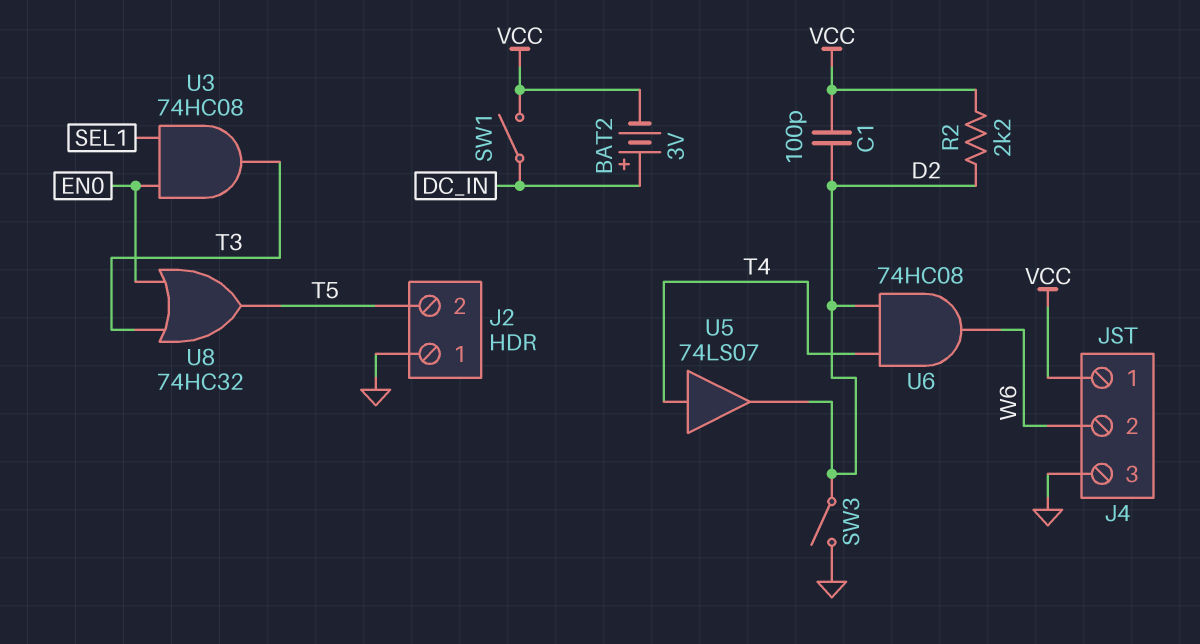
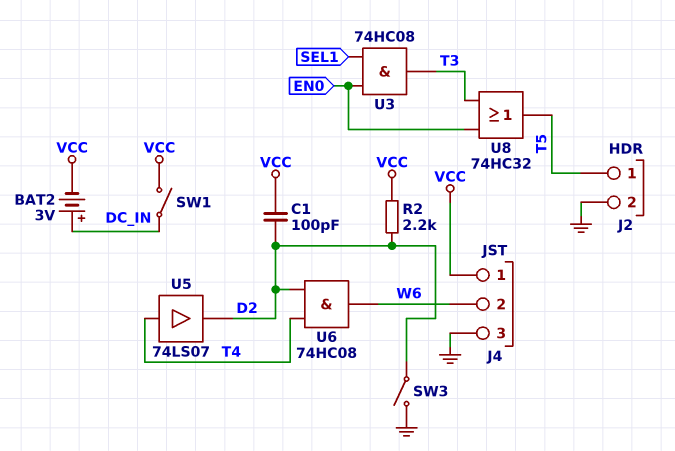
J2 pin 1: GND -> T5
J2 pin 2: T5 -> GND

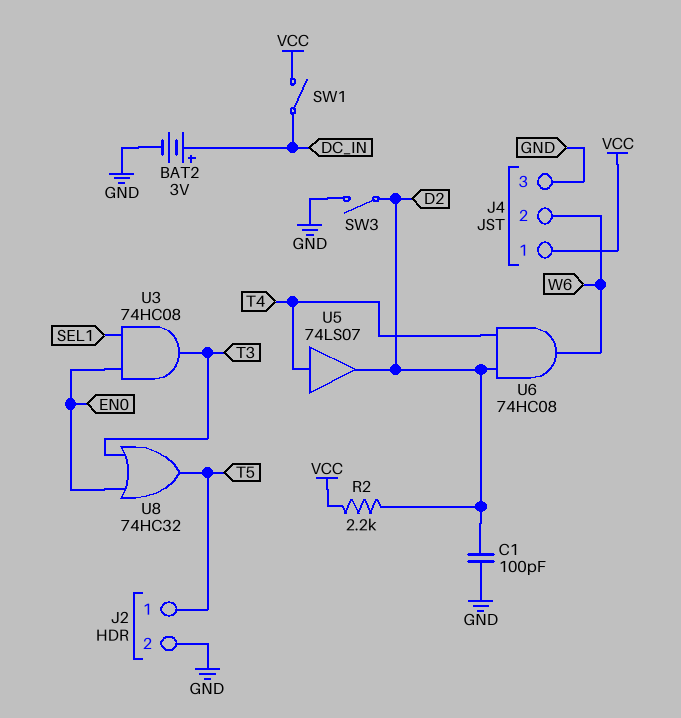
BAT2: 3V (plus DC_IN, minus VCC) -> 3V (plus DC_IN, minus GND)
C1: 100pF (D2, VCC) -> 100pF (D2, GND)

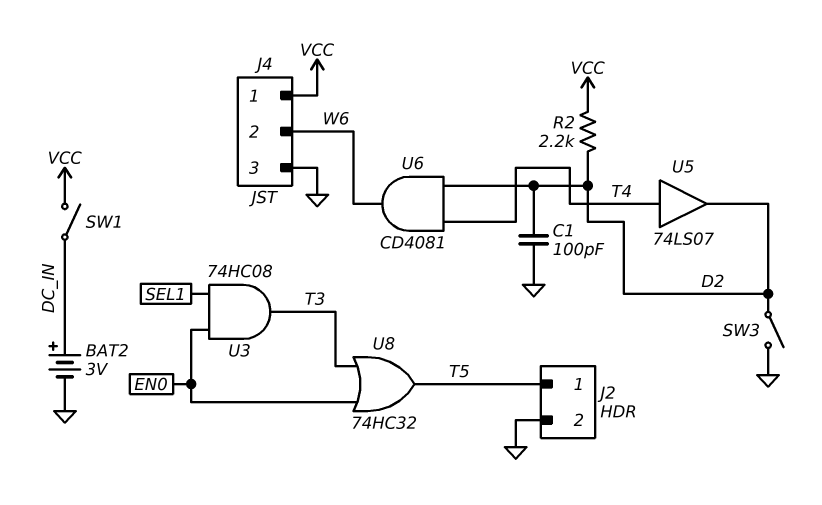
U6: AND 74HC08 (in D2, in T4, out W6) -> AND CD4081 (in D2, in T4, out W6)

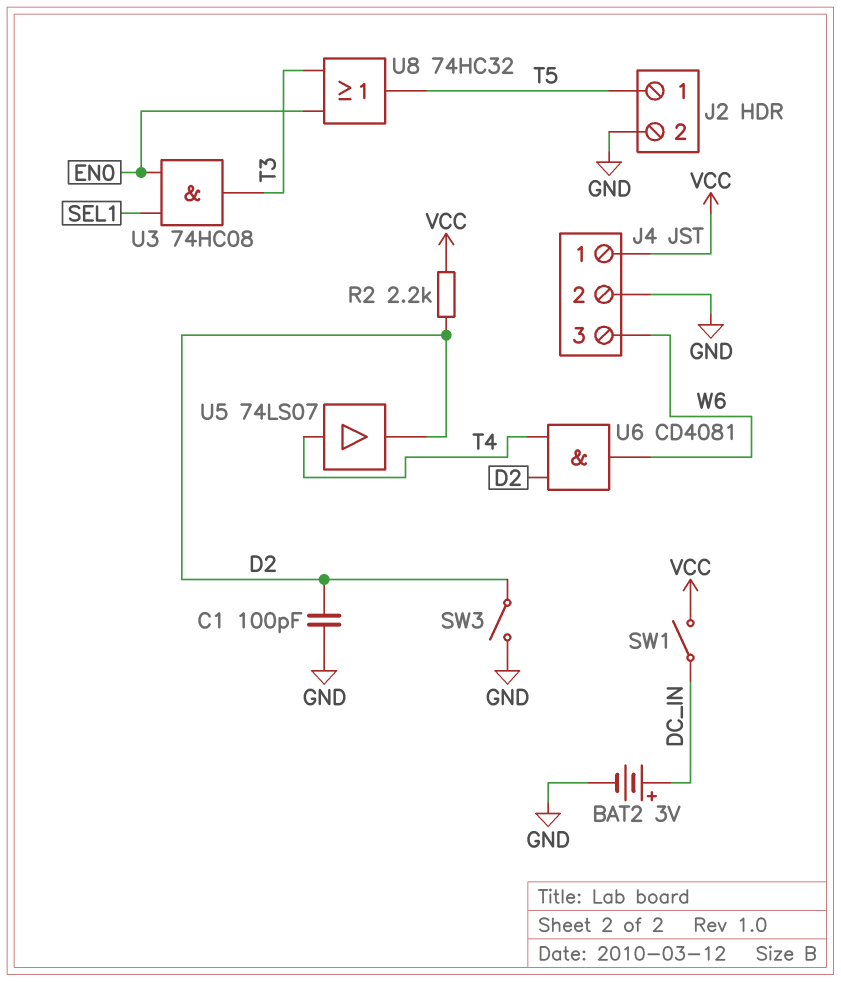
J4 pin 2: W6 -> GND
J4 pin 3: GND -> W6

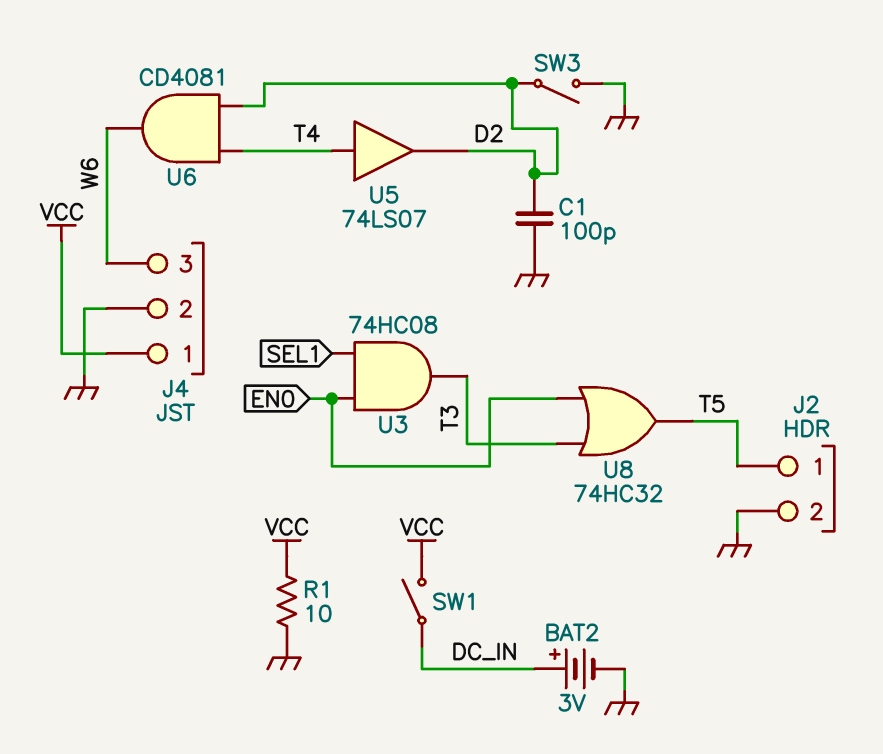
R1: none -> 10 (GND, VCC)
R2: 2.2k (D2, VCC) -> none

